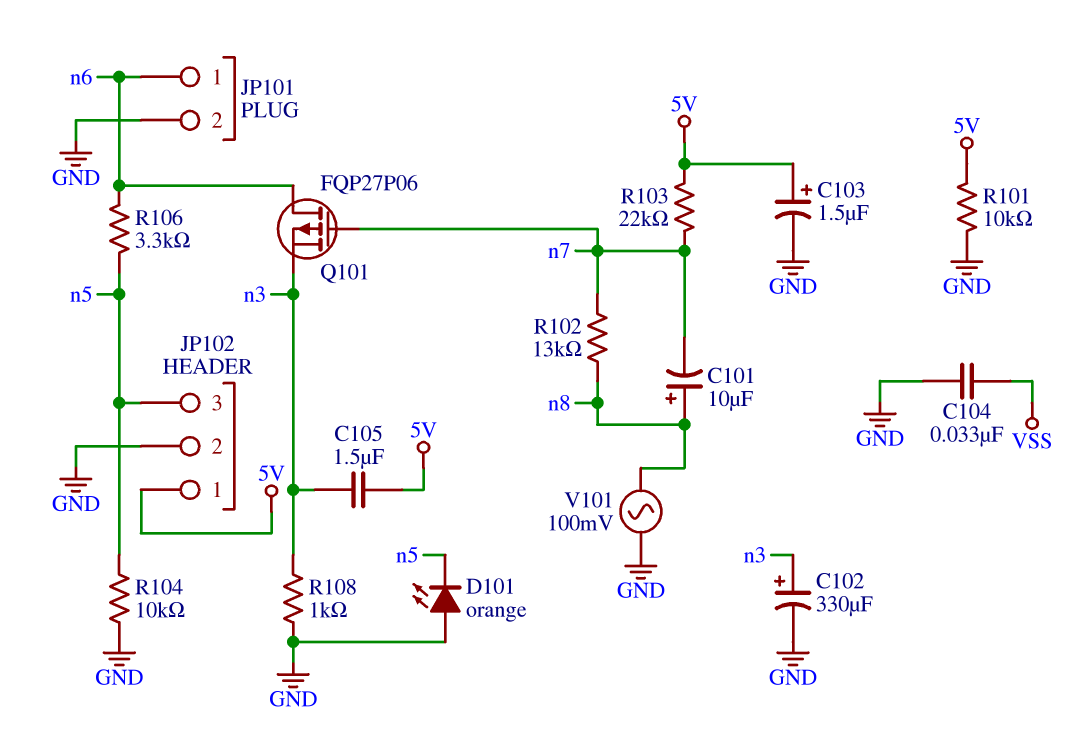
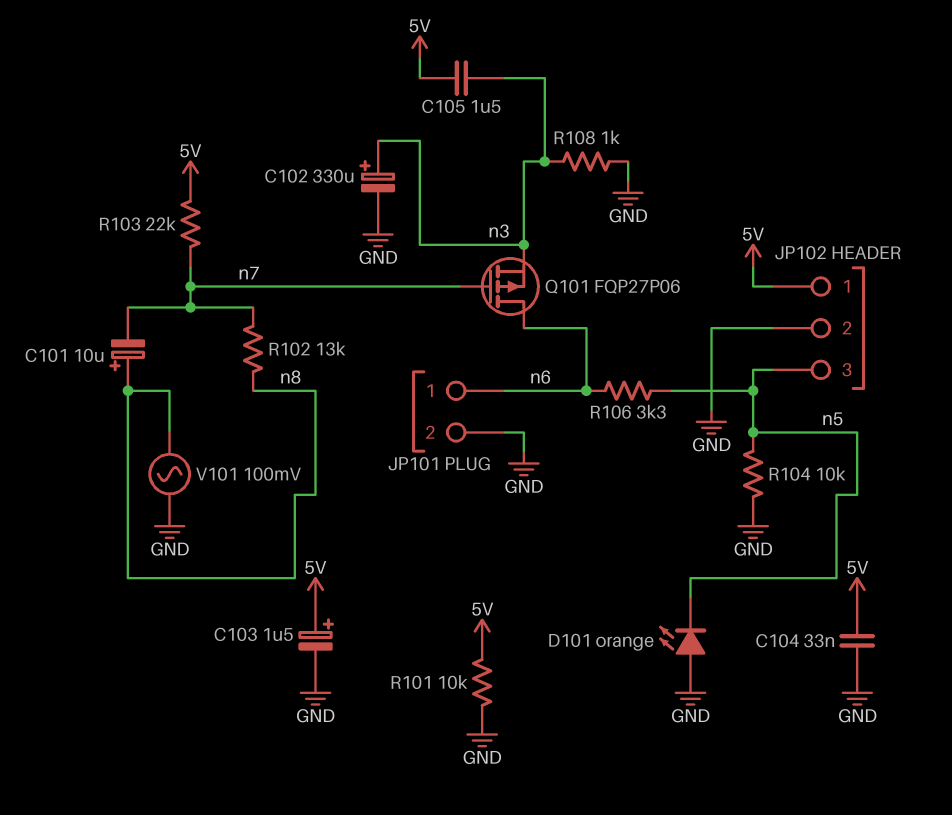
C104: 33nF (GND, VSS) -> 33nF (5V, GND)

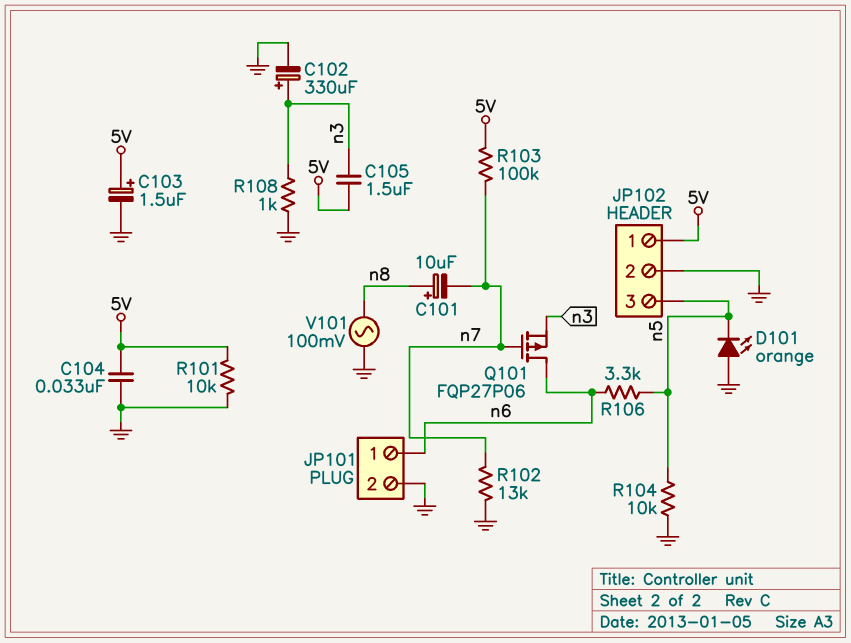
R102: 13k (n7, n8) -> 13k (GND, n7)
R103: 22k (5V, n7) -> 100k (5V, n7)

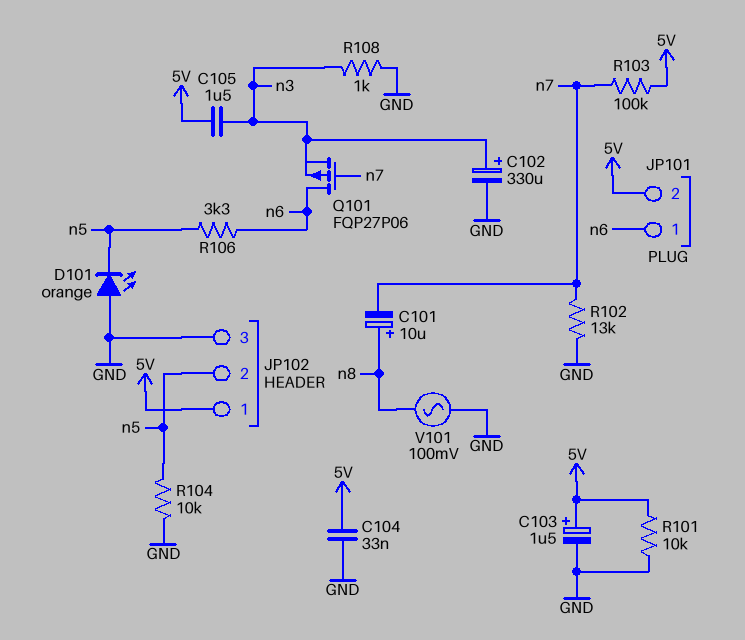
JP101 pin 2: GND -> 5V
JP102 pin 2: GND -> n5
JP102 pin 3: n5 -> GND

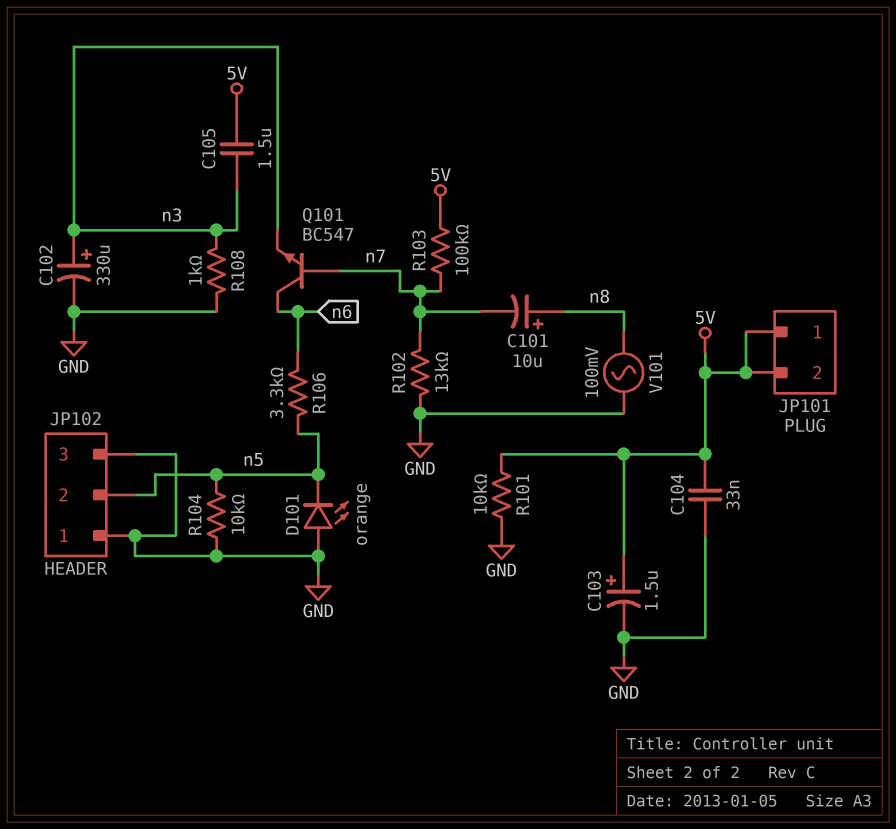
JP101 pin 1: n6 -> 5V
JP102 pin 1: 5V -> GND
Q101: PMOS FQP27P06 (G n7, D n6, S n3) -> NPN BC547 (B n7, C n6, E n3)

